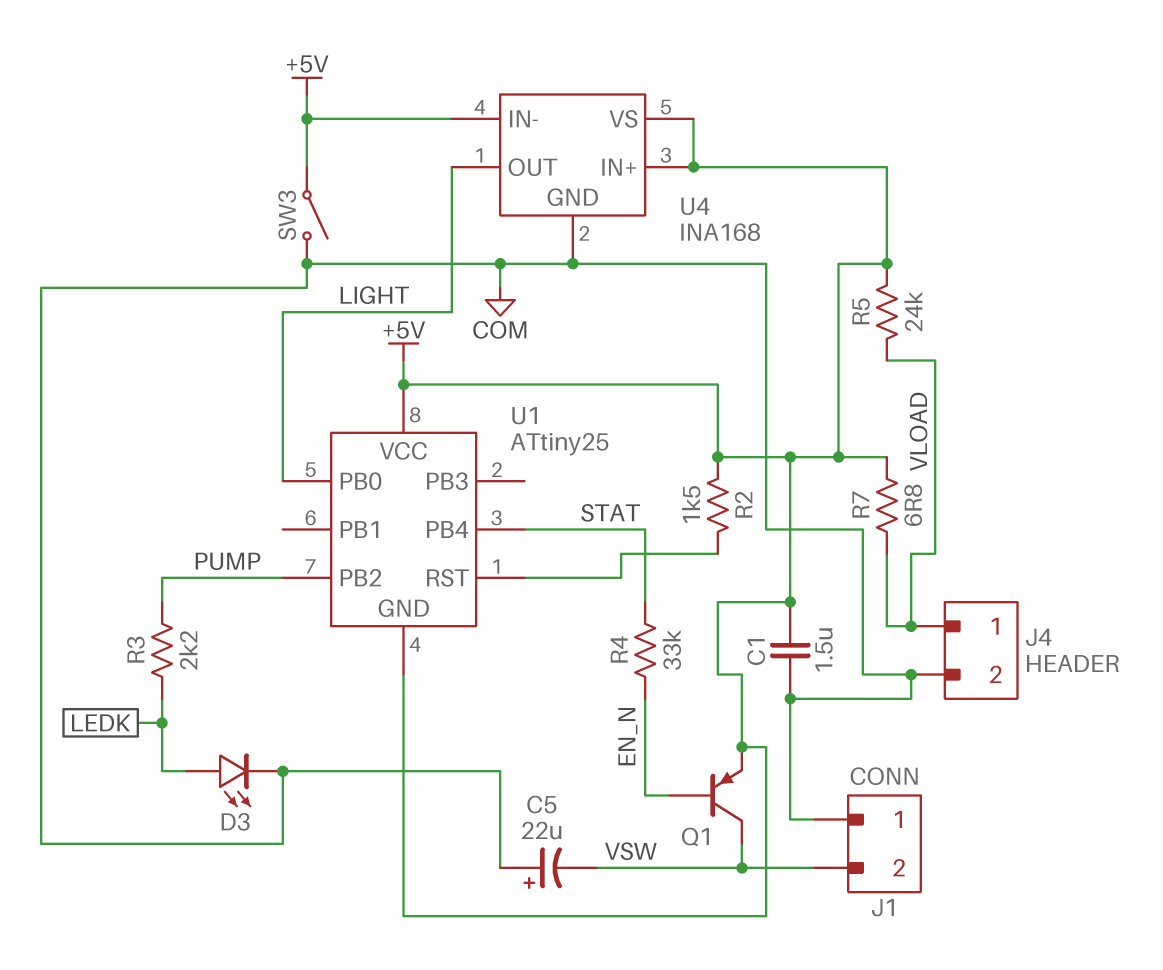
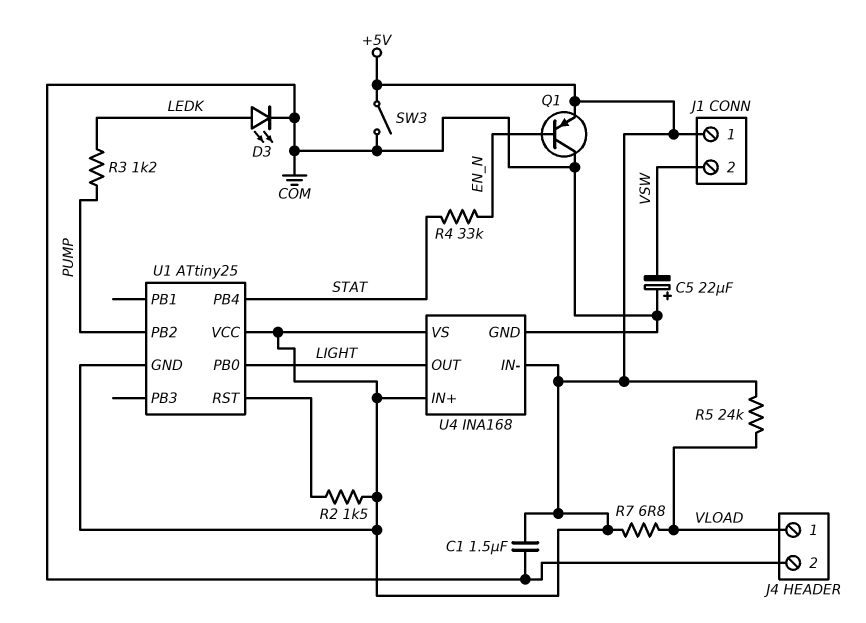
J1 pin 1: COM -> +5V
Q1: PNP (B EN_N, C VSW, E +5V) -> PNP (B EN_N, C COM, E +5V)
R3: 2.2k (LEDK, PUMP) -> 1.2k (LEDK, PUMP)

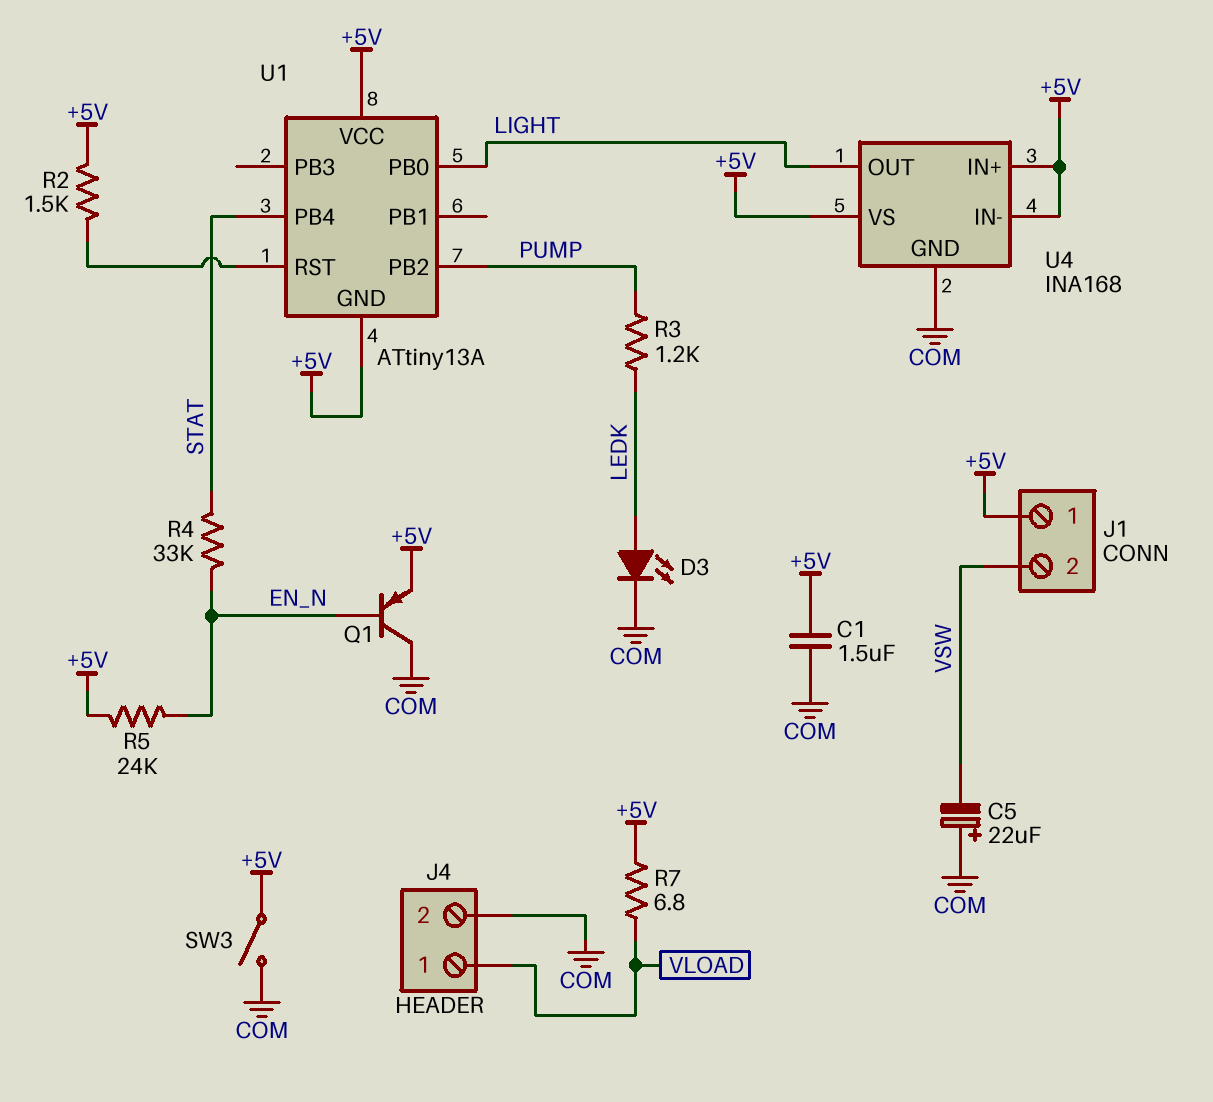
R5: 24k (+5V, VLOAD) -> 24k (+5V, EN_N)
U1: ATtiny25 -> ATtiny13A

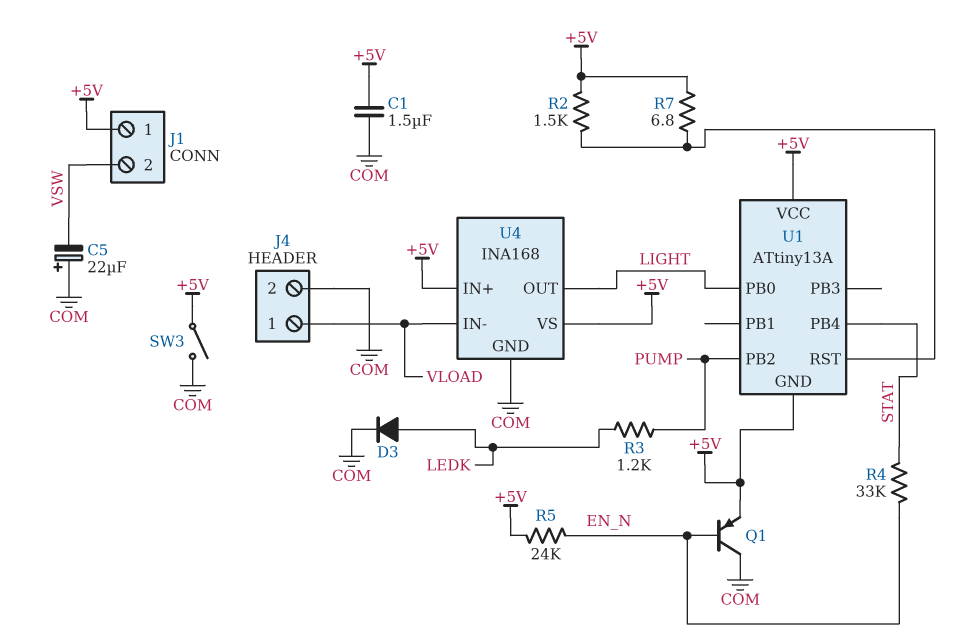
D3: LED (A LEDK, K COM) -> diode (A LEDK, K COM)
R7: 6.8 (+5V, VLOAD) -> 6.8 (+5V, U1/RST)
U4 pin IN-: +5V -> VLOAD

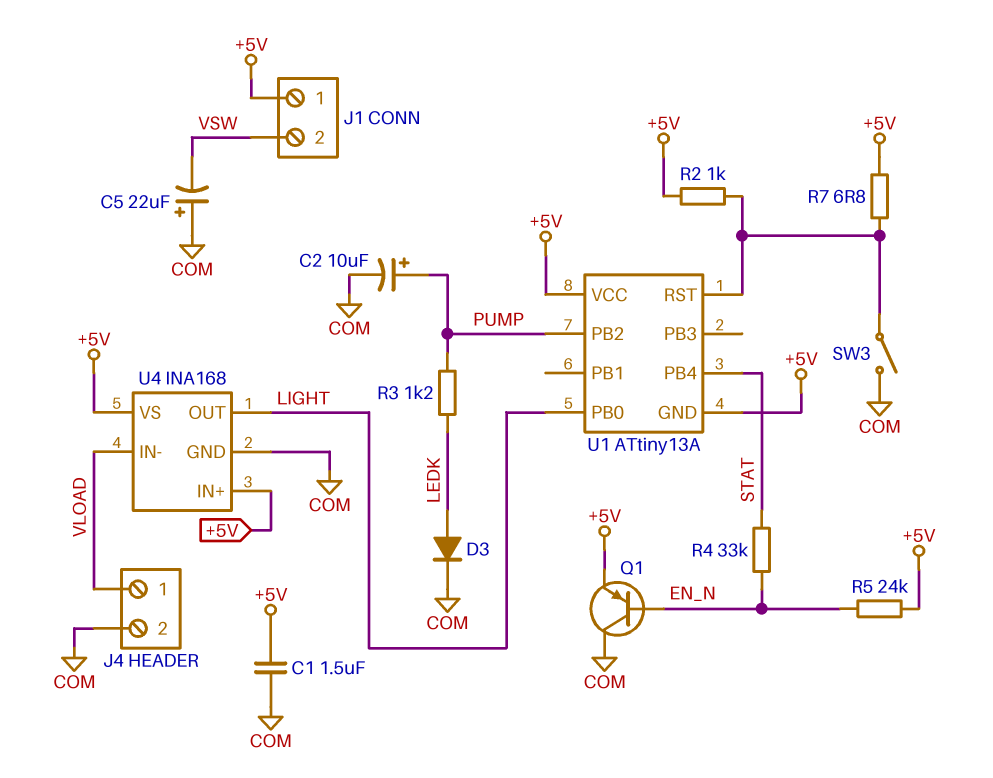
C2: none -> 10uF (plus PUMP, minus COM)
R2: 1.5k (+5V, U1/RST) -> 1k (+5V, U1/RST)
SW3: switch (+5V, COM) -> switch (COM, U1/RST)

